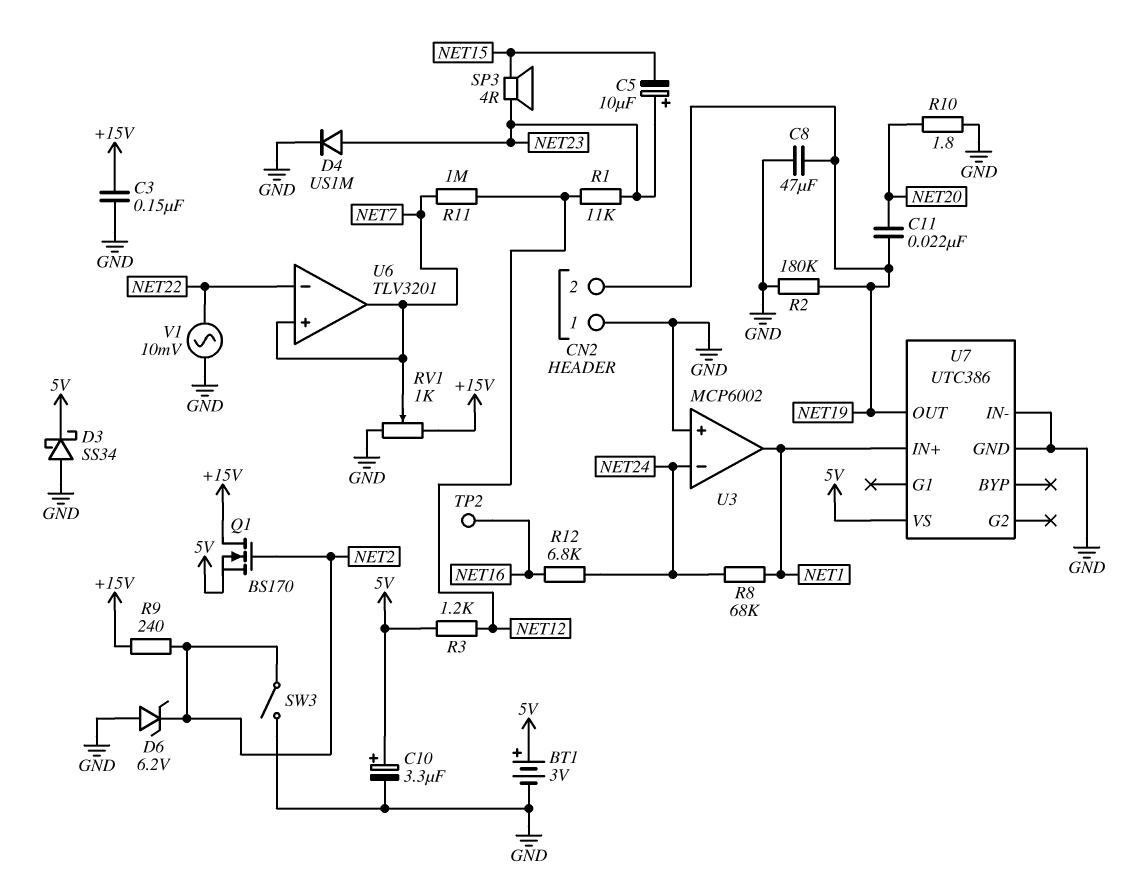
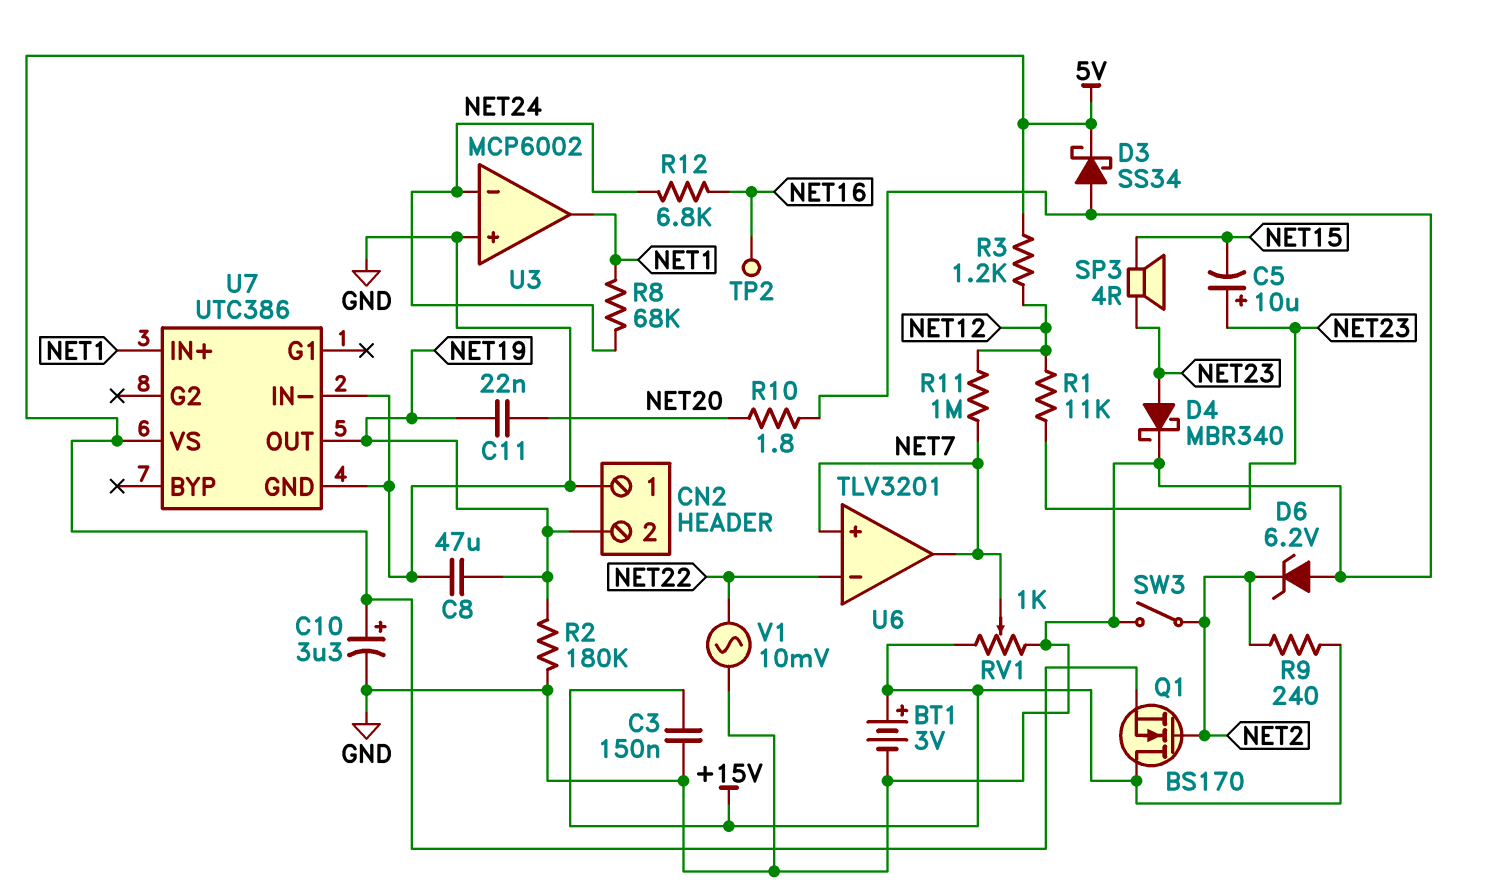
BT1: 3V (plus 5V, minus GND) -> 3V (plus +15V, minus GND)
D4: diode US1M (A NET23, K GND) -> schottky MBR340 (A NET23, K GND)

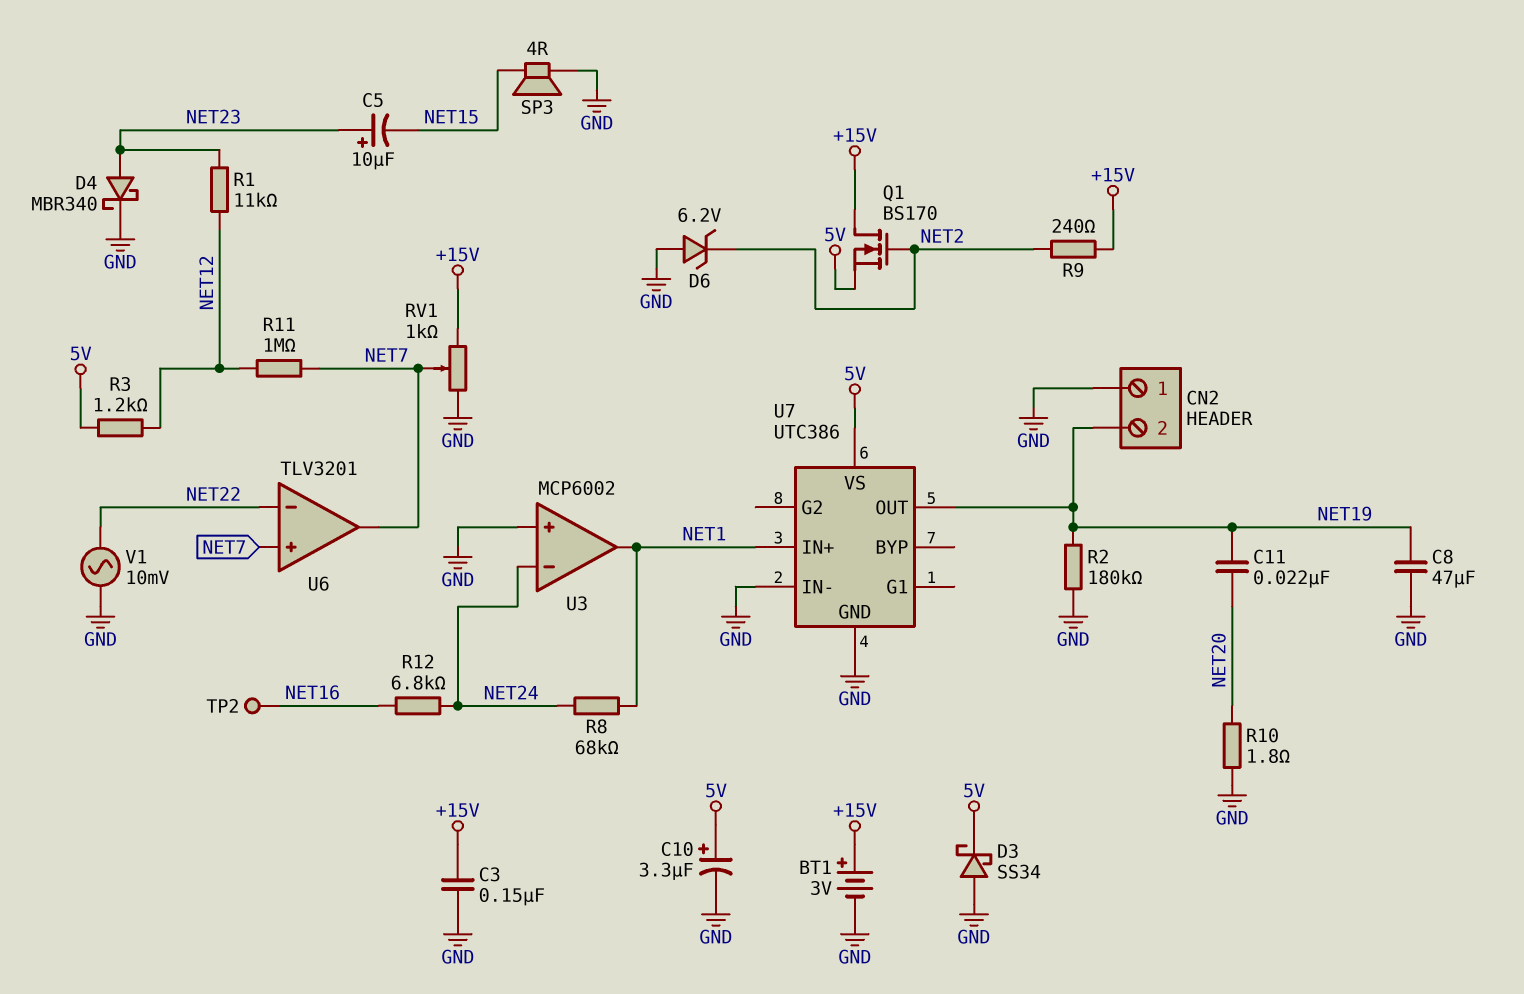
SP3: speaker 4R (NET15, NET23) -> speaker 4R (GND, NET15)
SW3: switch (GND, NET2) -> none

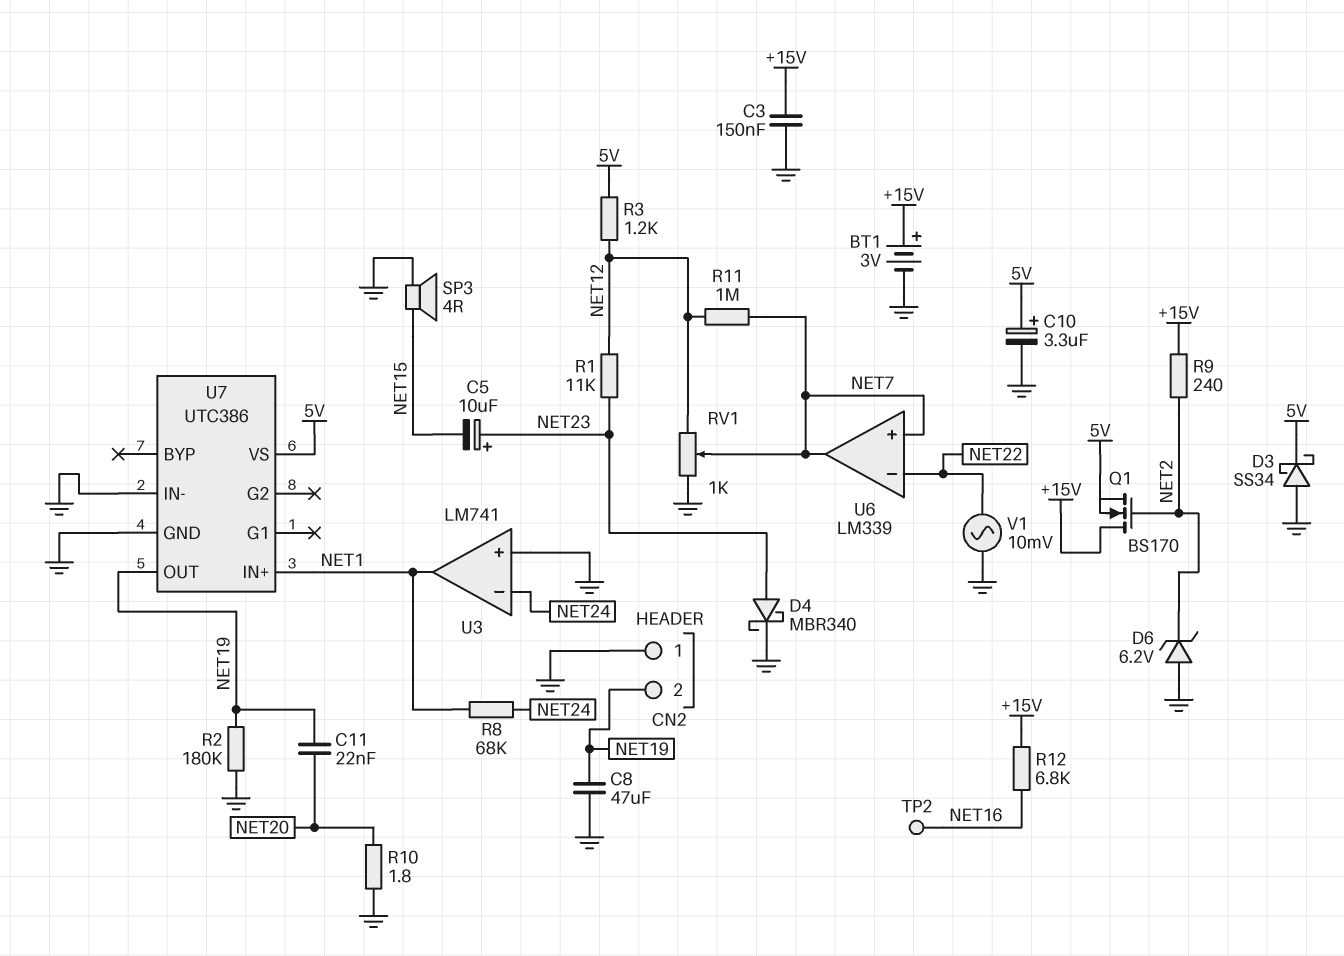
R12: 6.8k (NET16, NET24) -> 6.8k (+15V, NET16)
RV1: 1k (+15V, GND, wiper NET7) -> 1k (GND, NET12, wiper NET7)
U3: MCP6002 -> LM741
U6: TLV3201 -> LM339

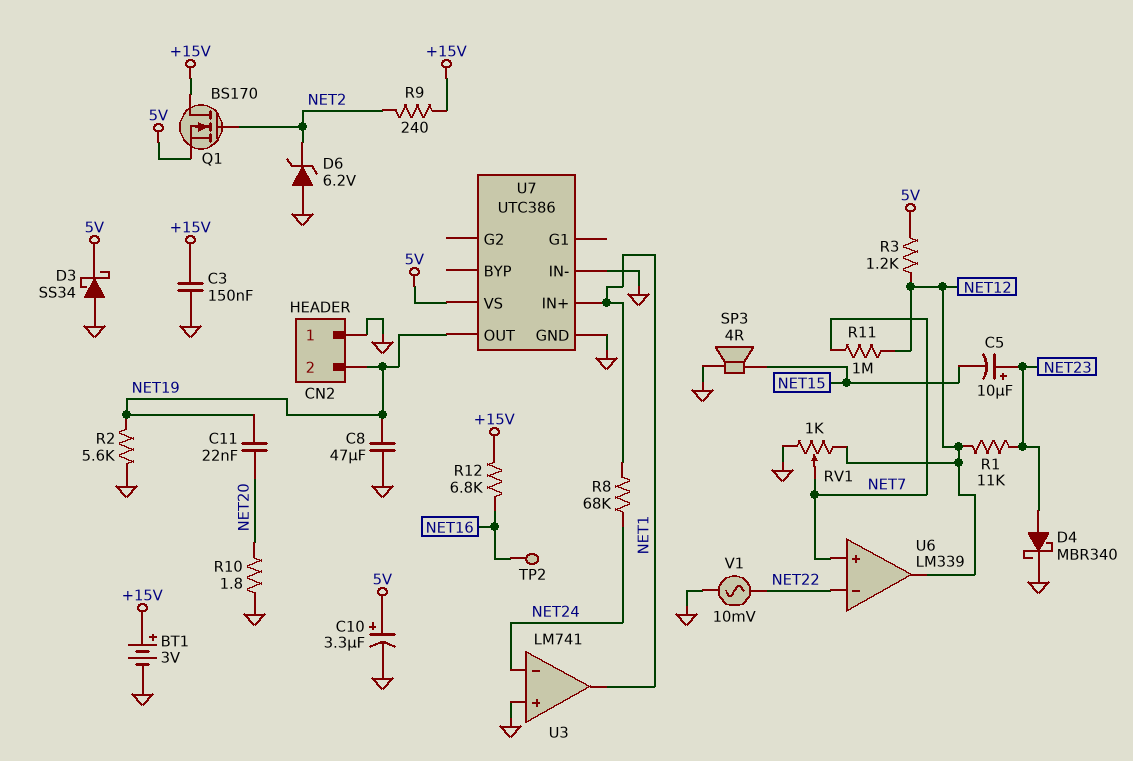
R2: 180k (GND, NET19) -> 5.6k (GND, NET19)
U6 pin out: NET7 -> NET12

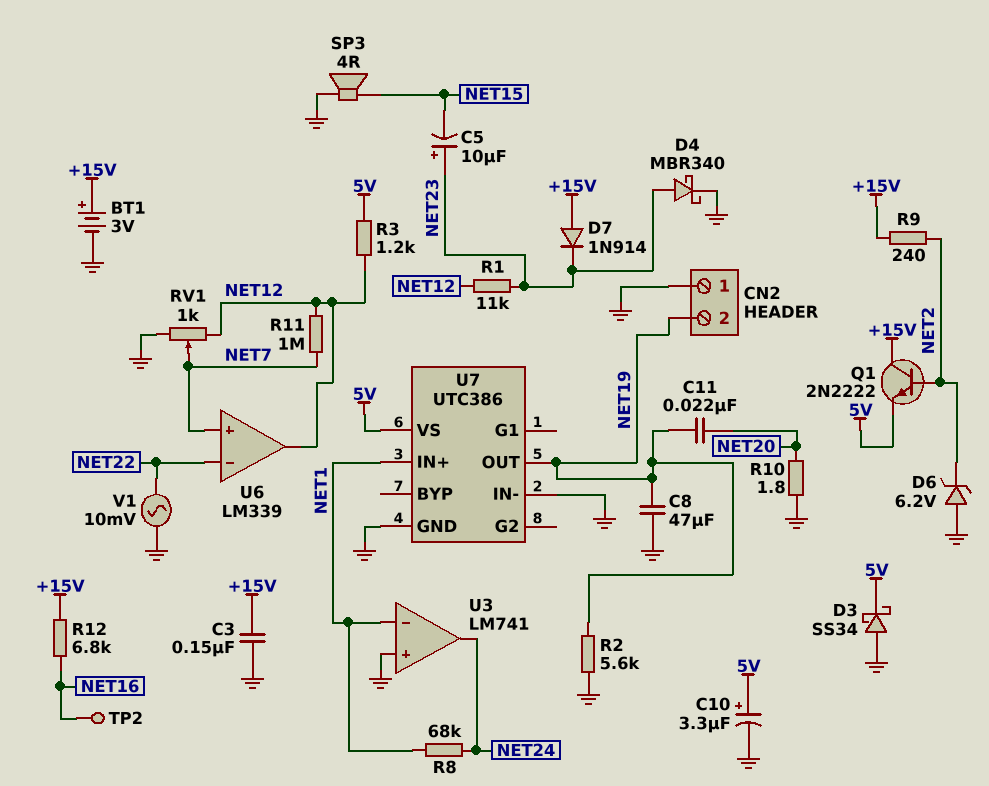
D7: none -> diode 1N914 (A +15V, K NET23)
Q1: NMOS BS170 (G NET2, D +15V, S 5V) -> NPN 2N2222 (B NET2, C +15V, E 5V)
U3 pin in-: NET24 -> NET1
U3 pin out: NET1 -> NET24

